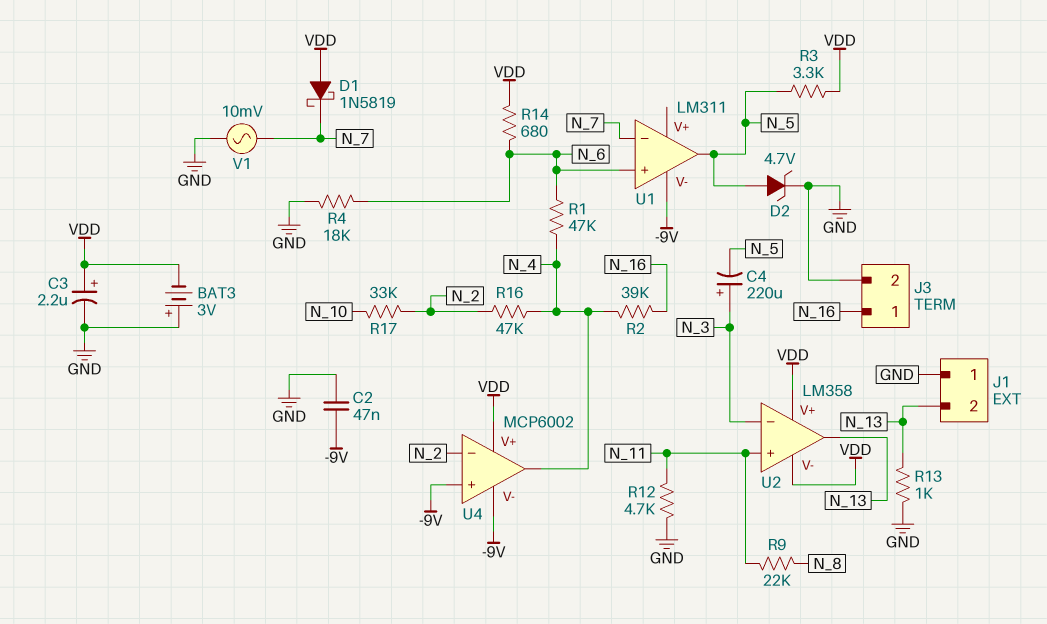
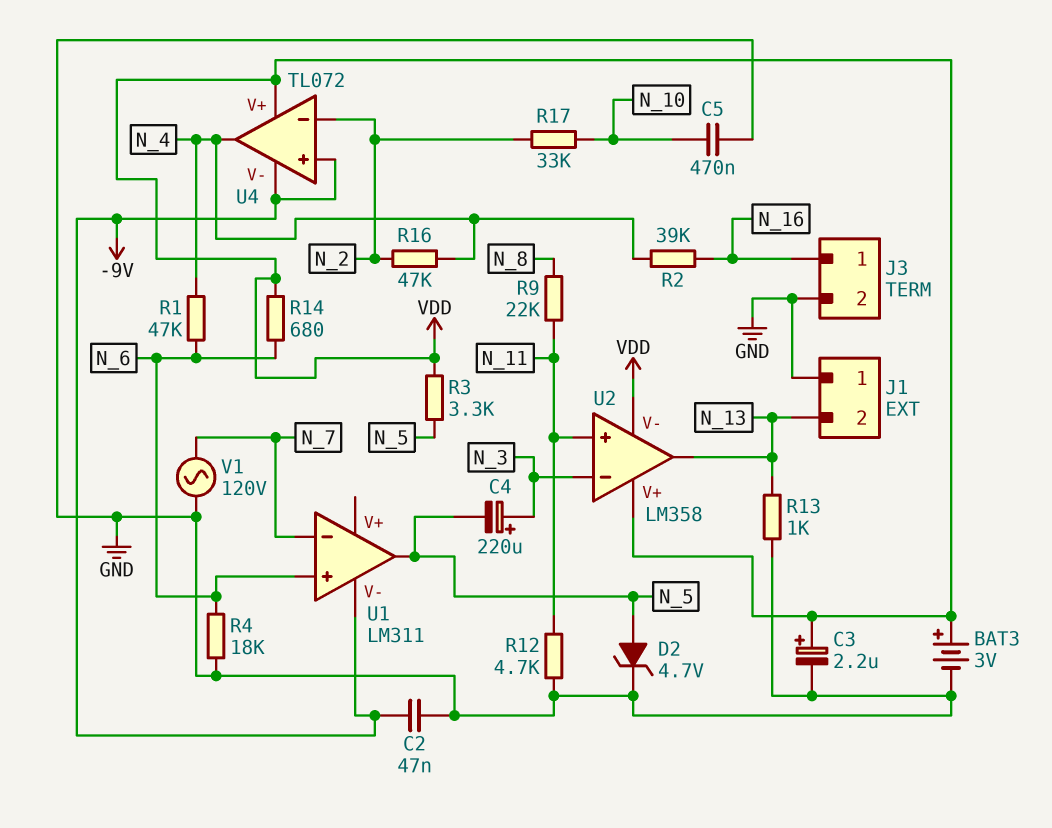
BAT3: 3V (plus GND, minus VDD) -> 3V (plus VDD, minus GND)
C5: none -> 470nF (GND, N_10)
D1: schottky 1N5819 (A VDD, K N_7) -> none
U4: MCP6002 -> TL072
V1: AC 10mV (GND, N_7) -> AC 120V (GND, N_7)

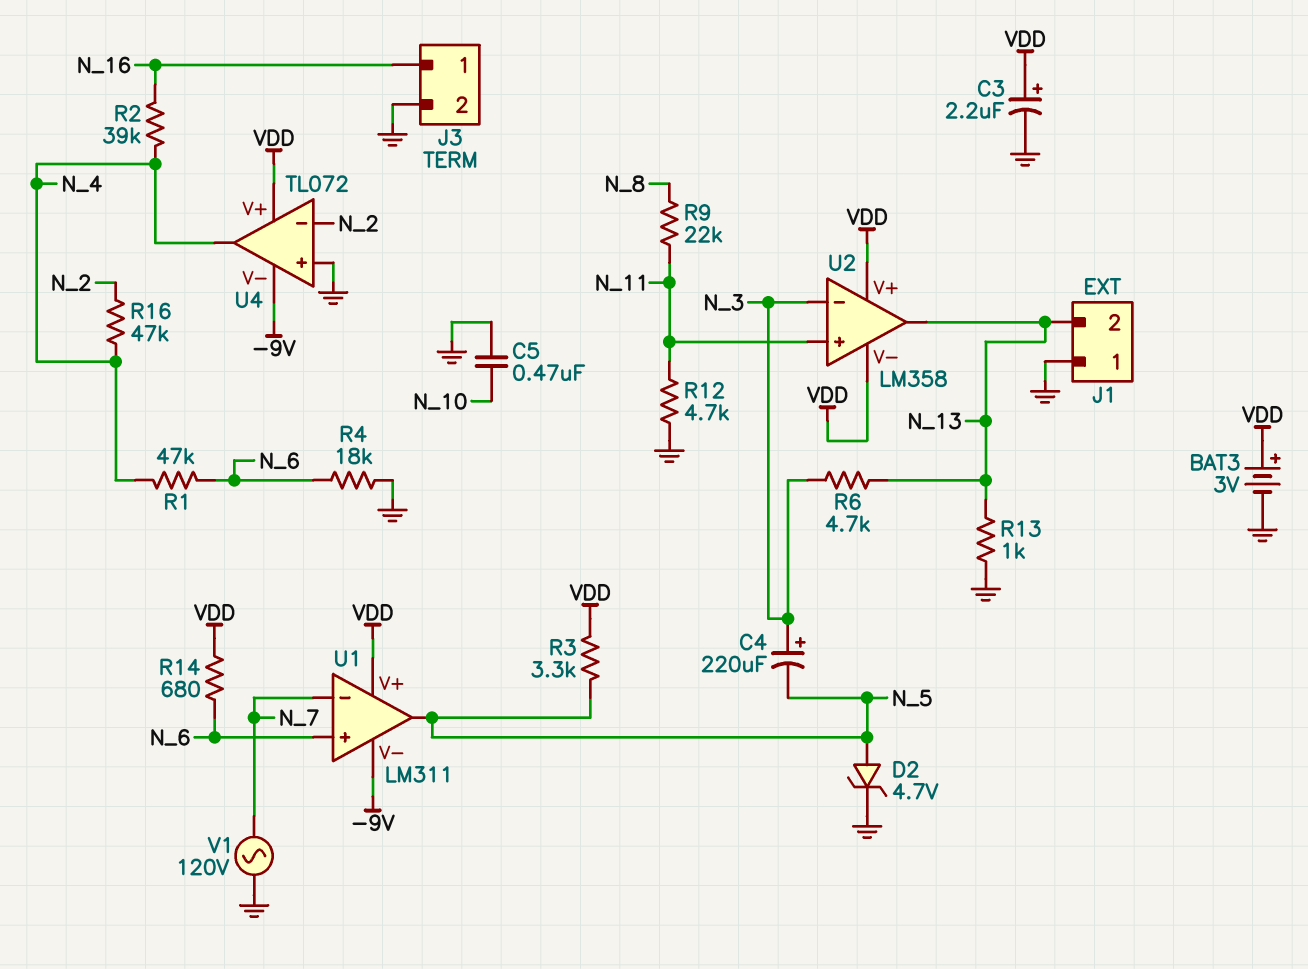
C2: 47nF (-9V, GND) -> none
R6: none -> 4.7k (N_3, N_13)
R17: 33k (N_2, N_10) -> none
U1 pin V+: none -> VDD
U4 pin in+: -9V -> GND

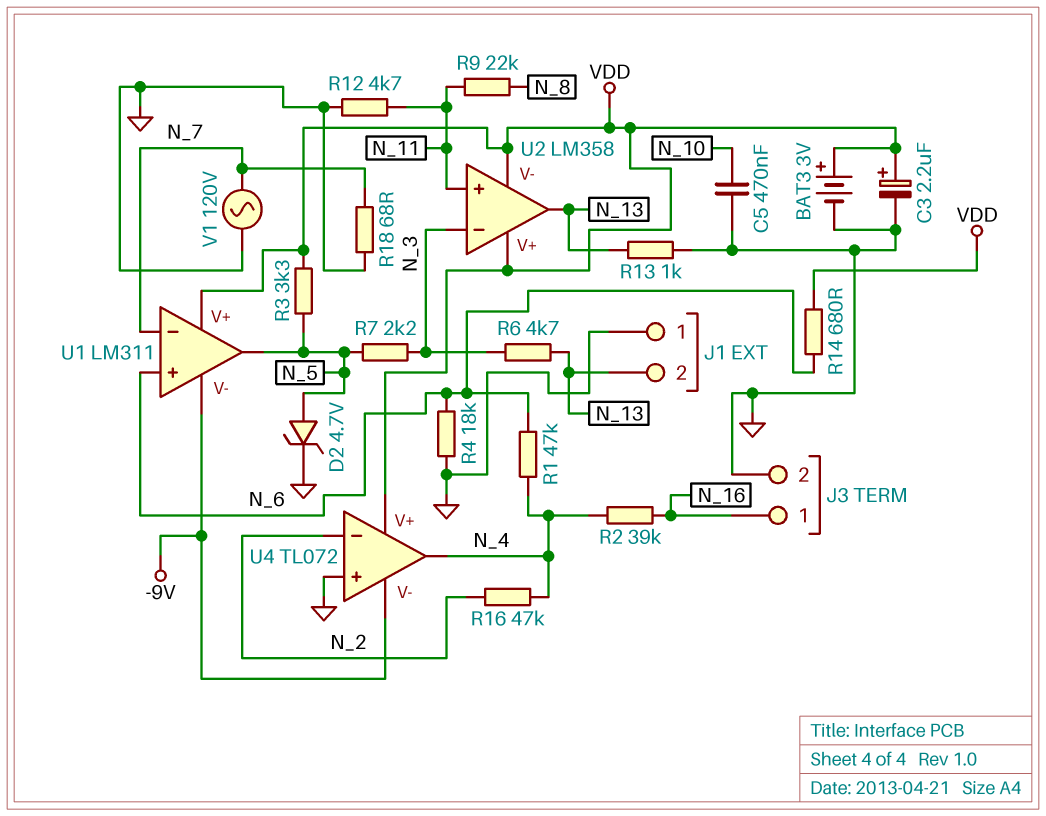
C4: 220uF (plus N_3, minus N_5) -> none
R7: none -> 2.2k (N_3, N_5)
R18: none -> 68 (GND, N_7)

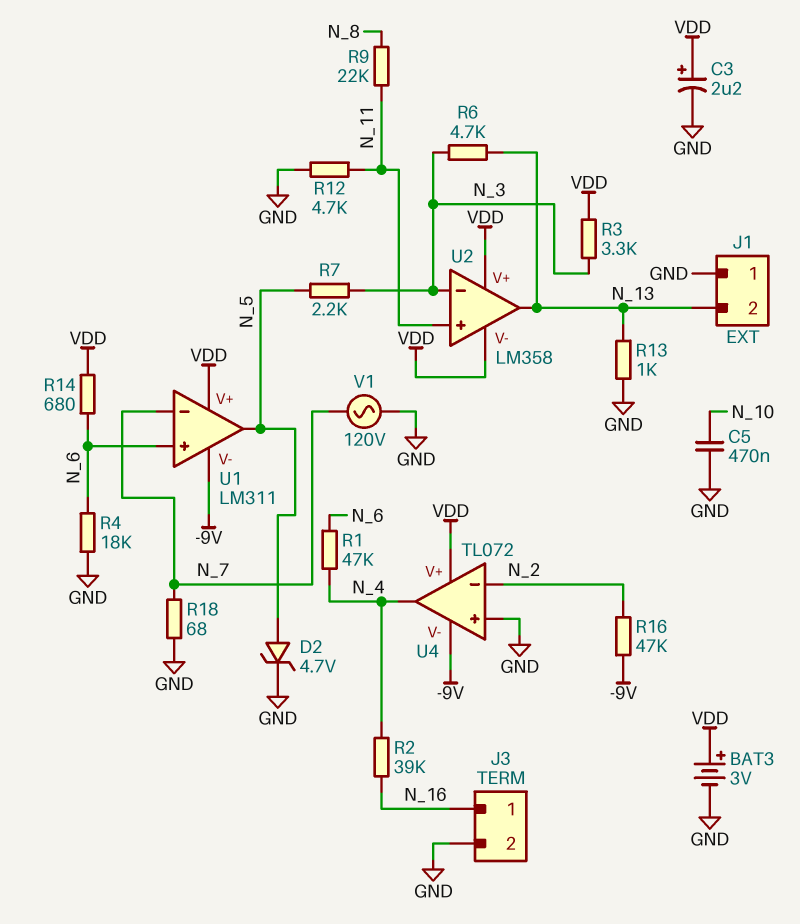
R3: 3.3k (N_5, VDD) -> 3.3k (N_3, VDD)
R16: 47k (N_2, N_4) -> 47k (-9V, N_2)

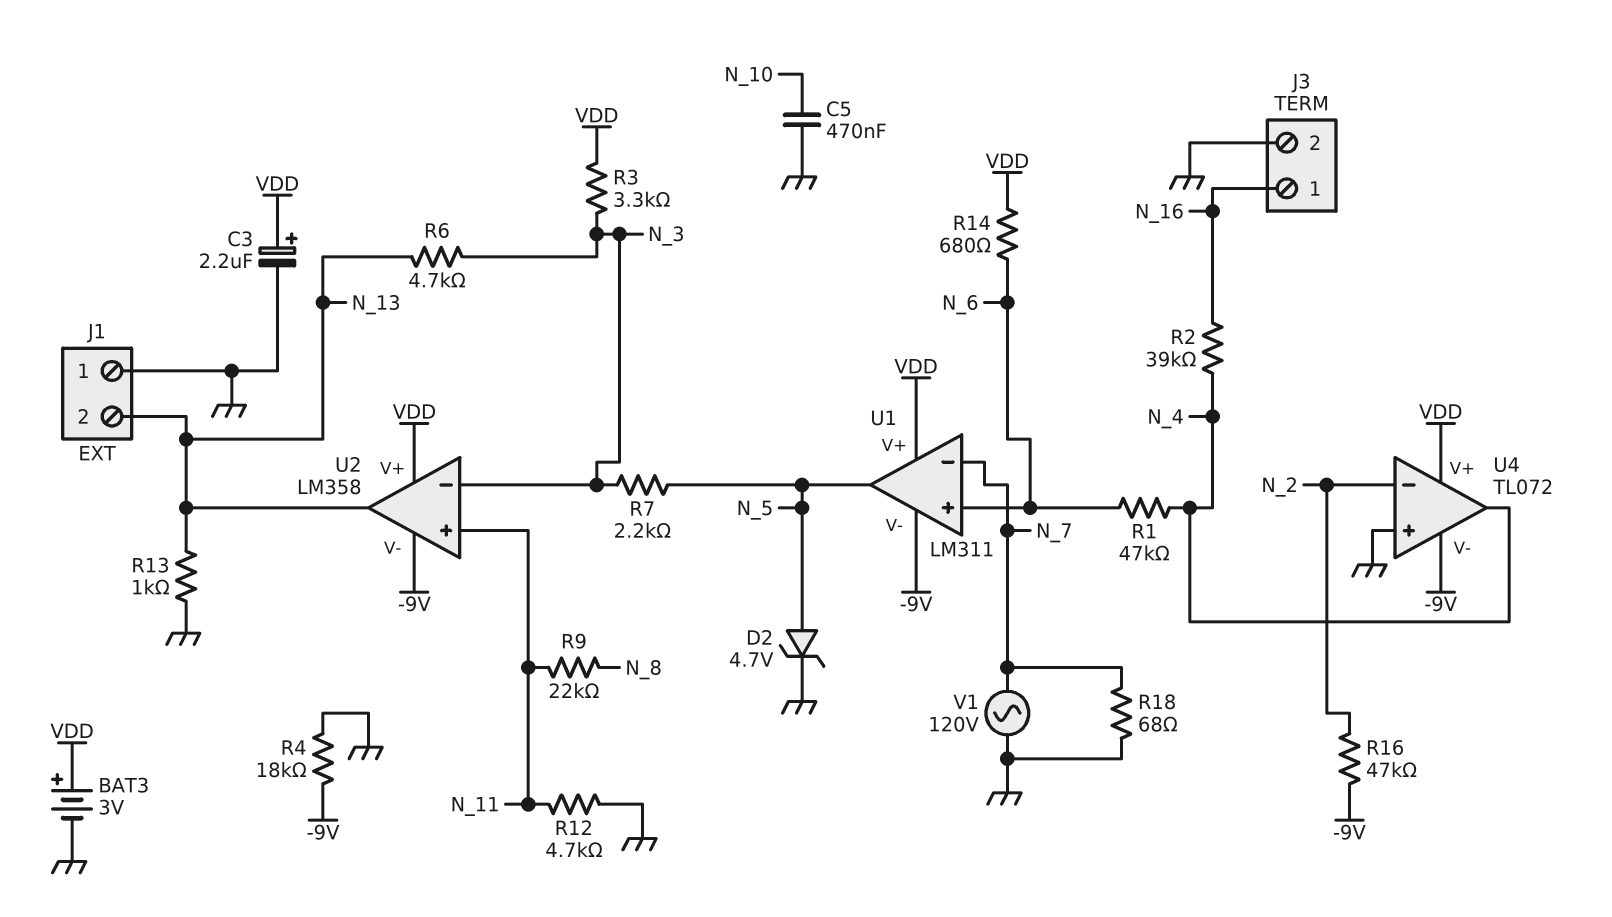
R4: 18k (GND, N_6) -> 18k (-9V, GND)
U2 pin V-: VDD -> -9V

